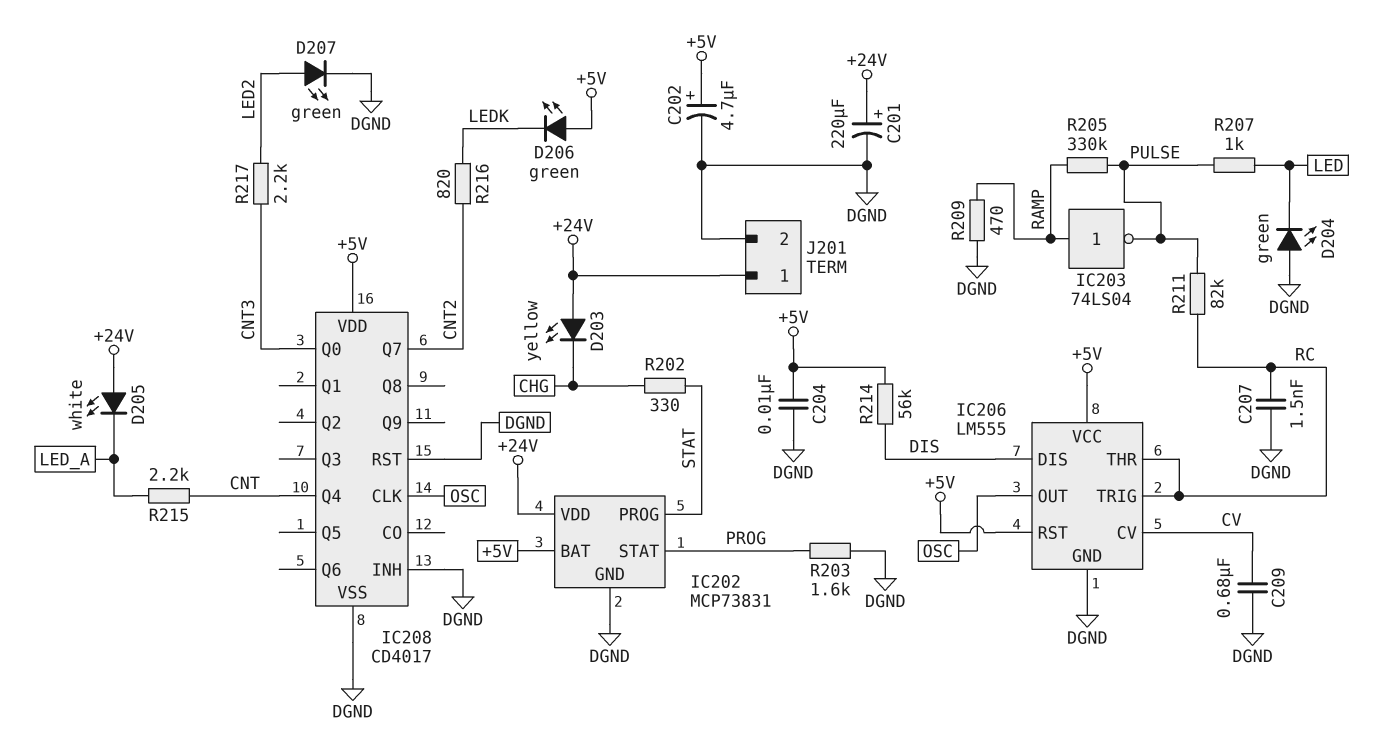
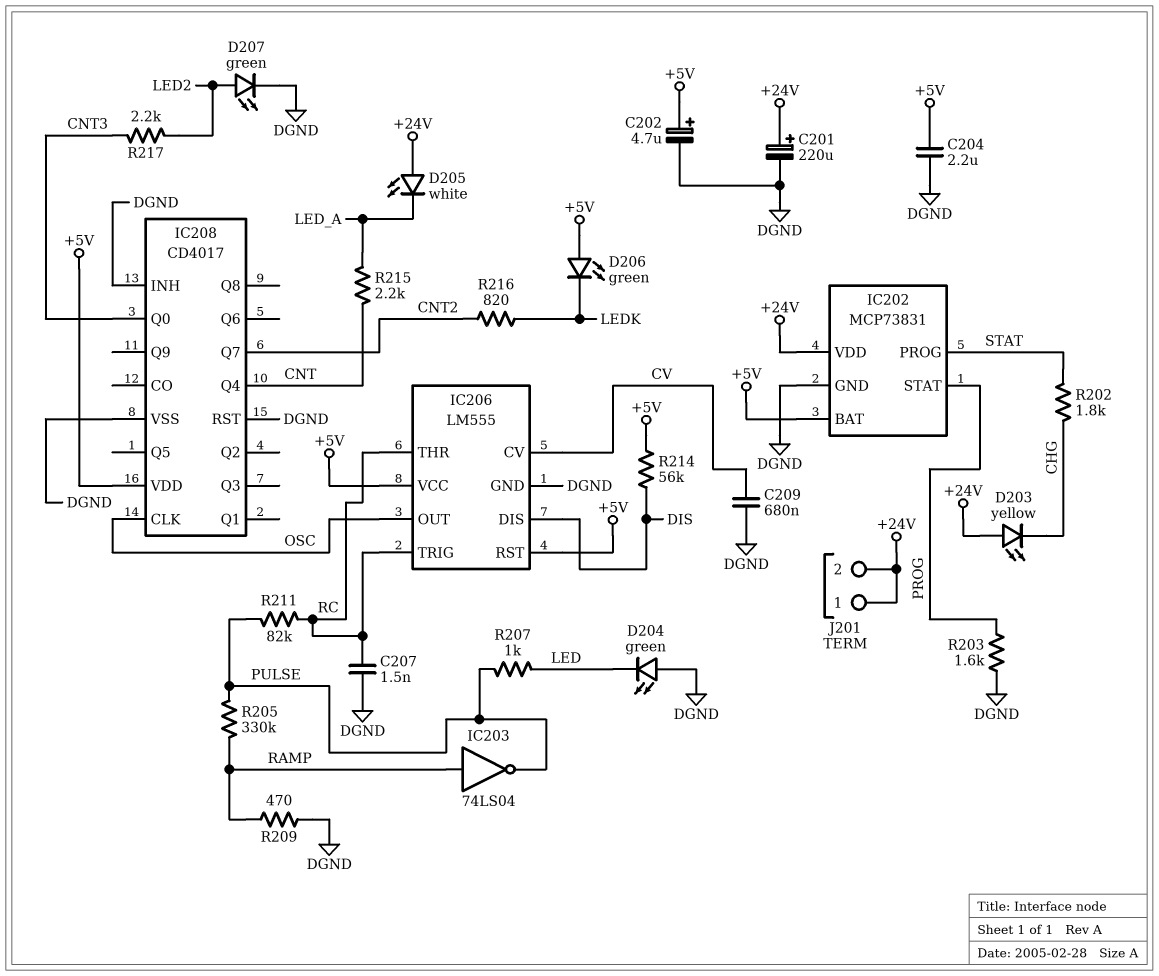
C204: 10nF (+5V, DGND) -> 2.2uF (+5V, DGND)
J201 pin 2: DGND -> +24V
R202: 330 (CHG, STAT) -> 1.8k (CHG, STAT)

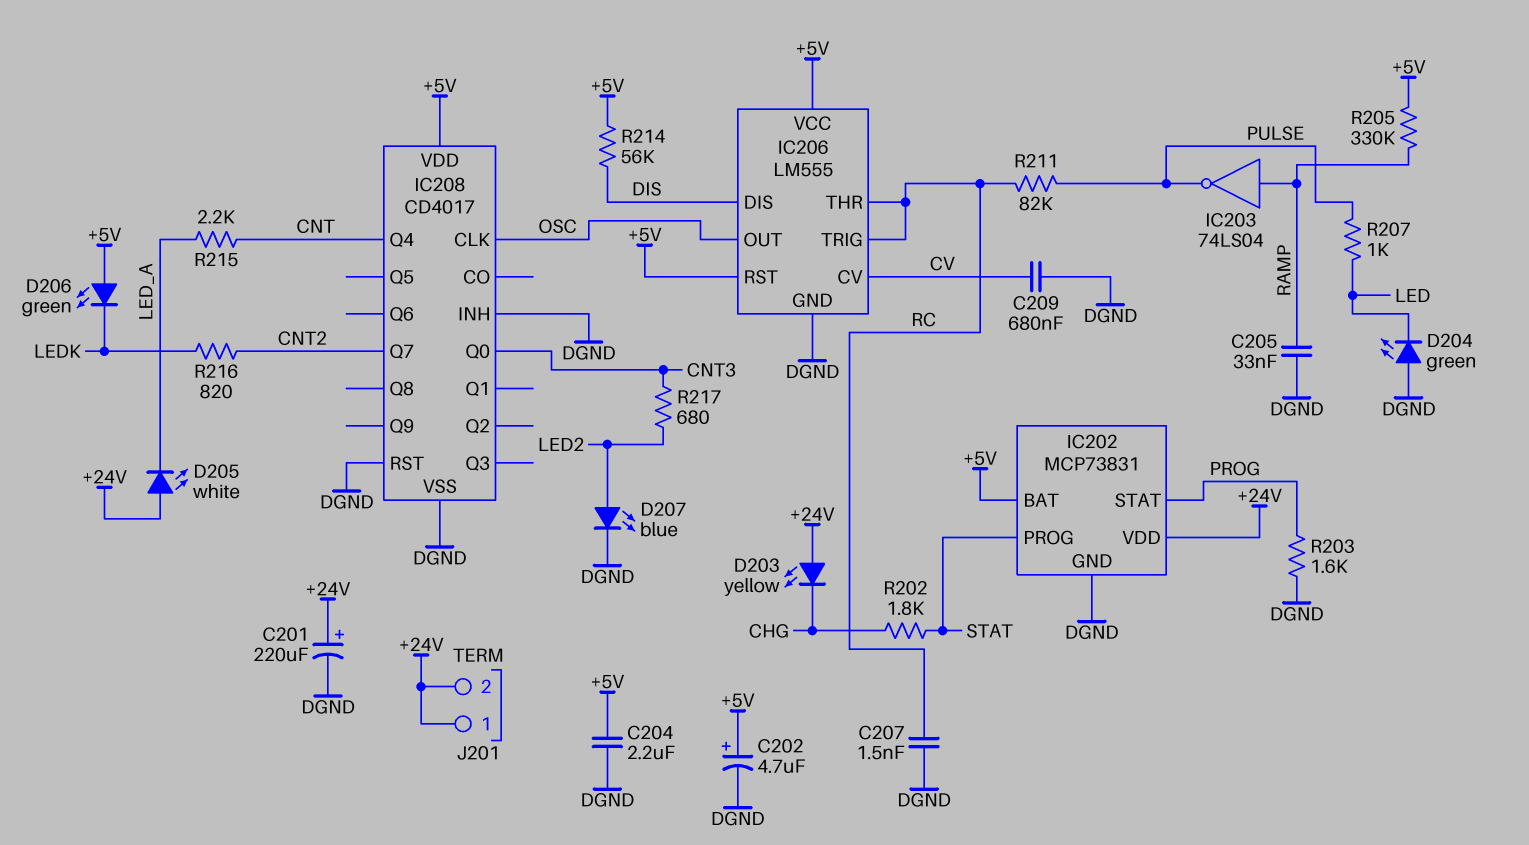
C205: none -> 33nF (DGND, RAMP)
D207: LED green (A LED2, K DGND) -> LED blue (A LED2, K DGND)
R205: 330k (PULSE, RAMP) -> 330k (+5V, RAMP)
R209: 470 (DGND, RAMP) -> none
R217: 2.2k (CNT3, LED2) -> 680 (CNT3, LED2)

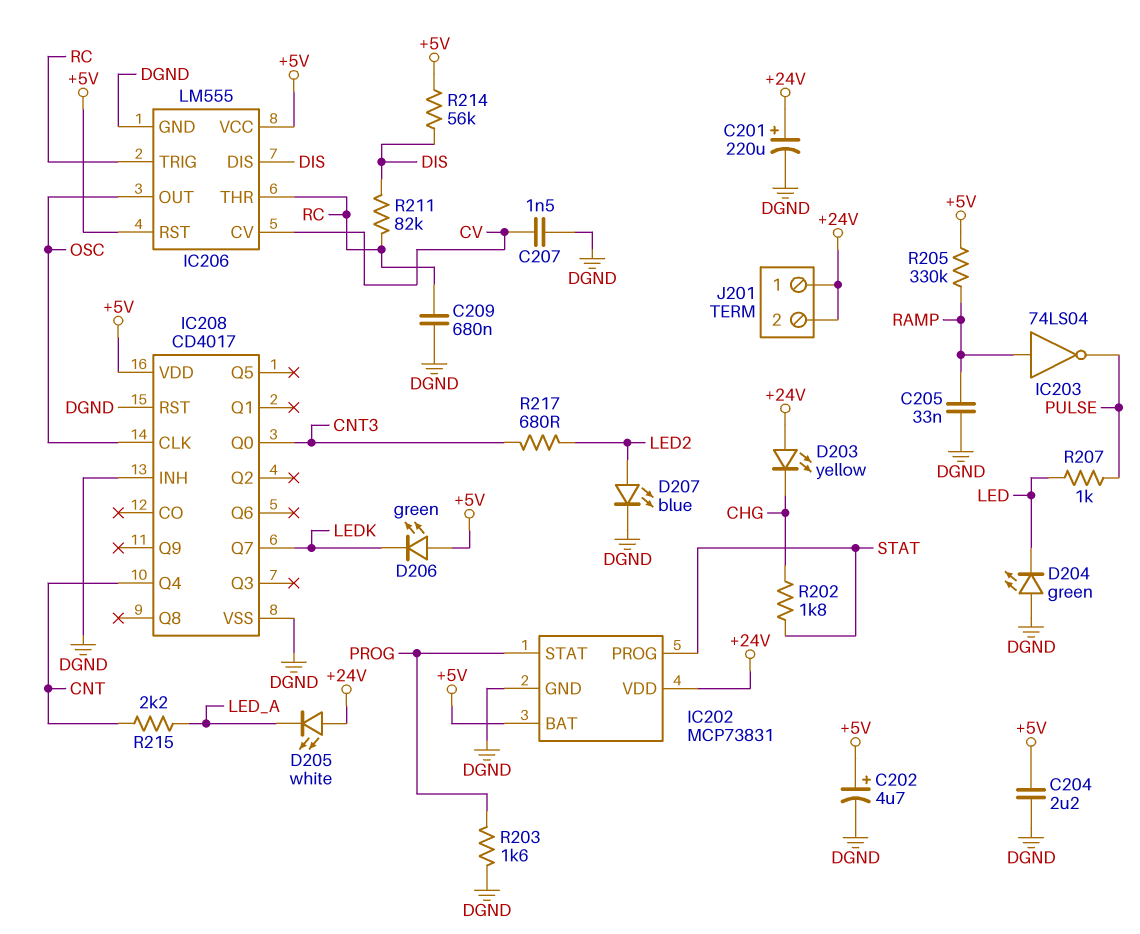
C207: 1.5nF (DGND, RC) -> 1.5nF (CV, DGND)
C209: 680nF (CV, DGND) -> 680nF (DGND, RC)
IC208 pin Q7: CNT2 -> LEDK
R211: 82k (PULSE, RC) -> 82k (DIS, RC)
R216: 820 (CNT2, LEDK) -> none

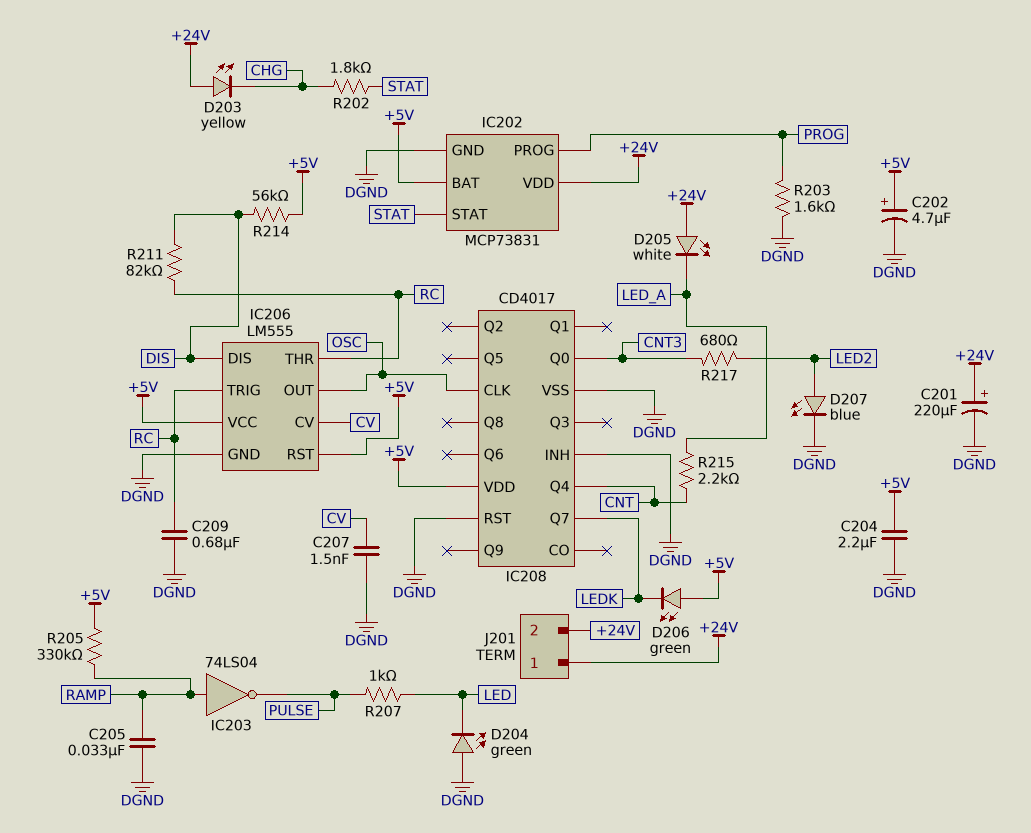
IC202 pin PROG: STAT -> PROG
IC202 pin STAT: PROG -> STAT

